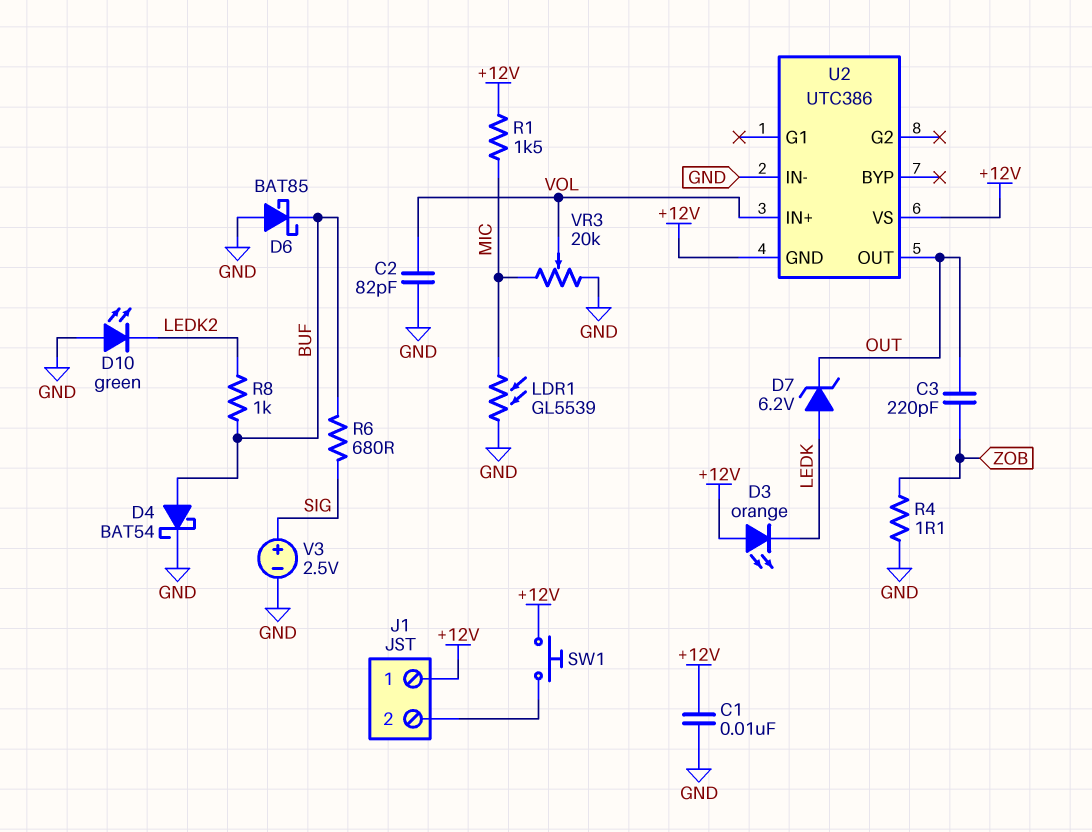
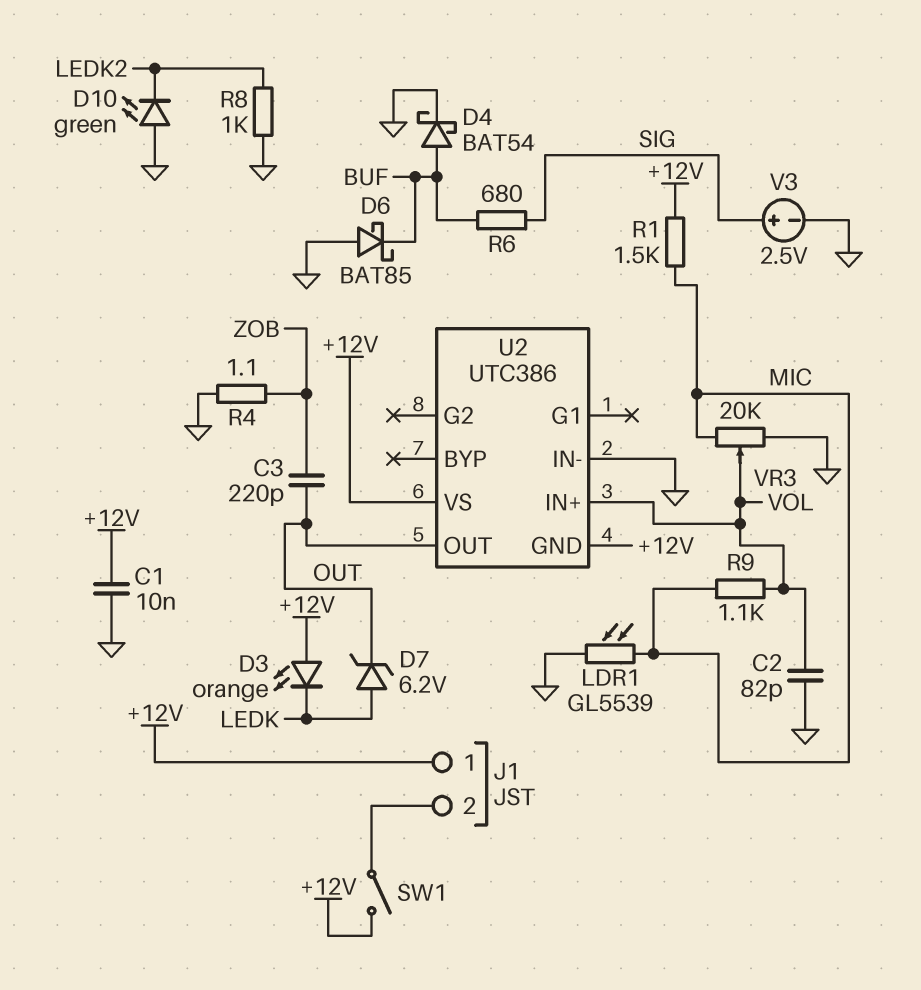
R8: 1k (BUF, LEDK2) -> 1k (GND, LEDK2)
R9: none -> 1.1k (MIC, VOL)
SW1: button (+12V, J1/2) -> switch (+12V, J1/2)

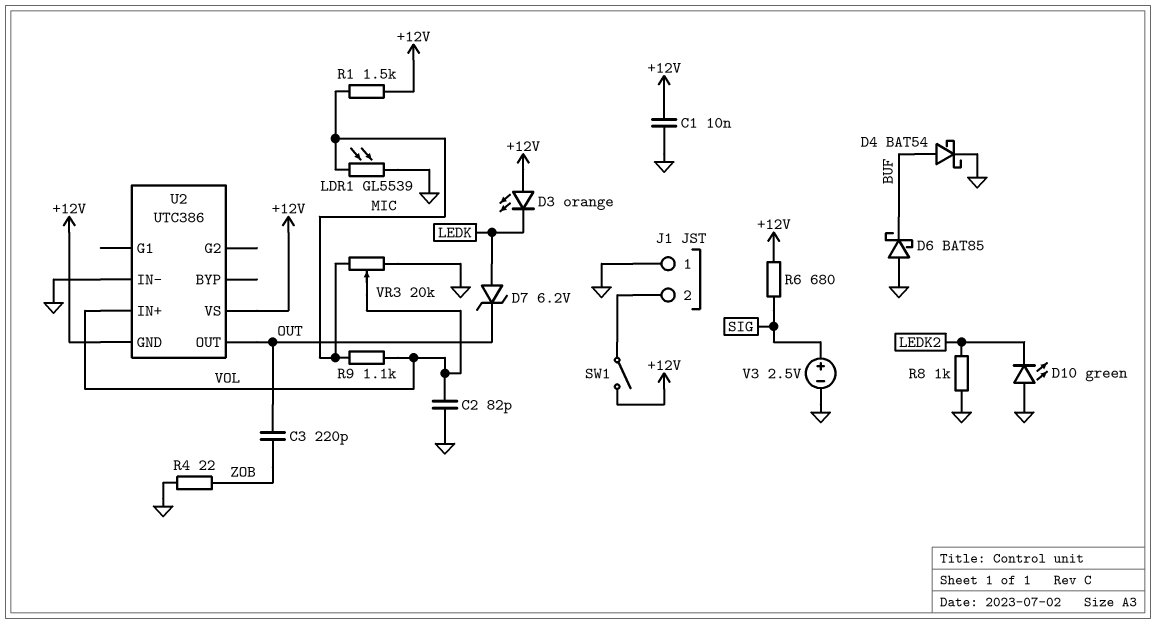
J1 pin 1: +12V -> GND
R4: 1.1 (GND, ZOB) -> 22 (GND, ZOB)
R6: 680 (BUF, SIG) -> 680 (+12V, SIG)

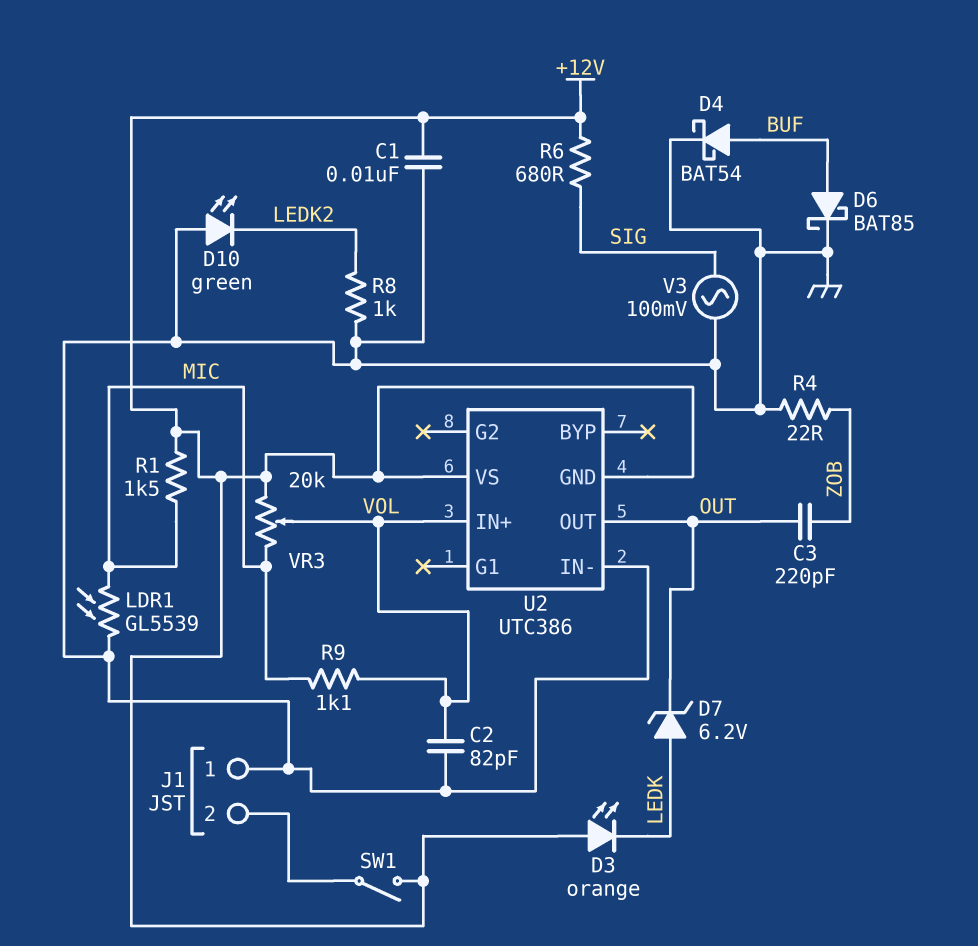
D6: schottky BAT85 (A GND, K BUF) -> schottky BAT85 (A BUF, K GND)
V3: 2.5V (plus SIG, minus GND) -> AC 100mV (GND, SIG)
VR3: 20k (GND, MIC, wiper VOL) -> 20k (+12V, MIC, wiper VOL)

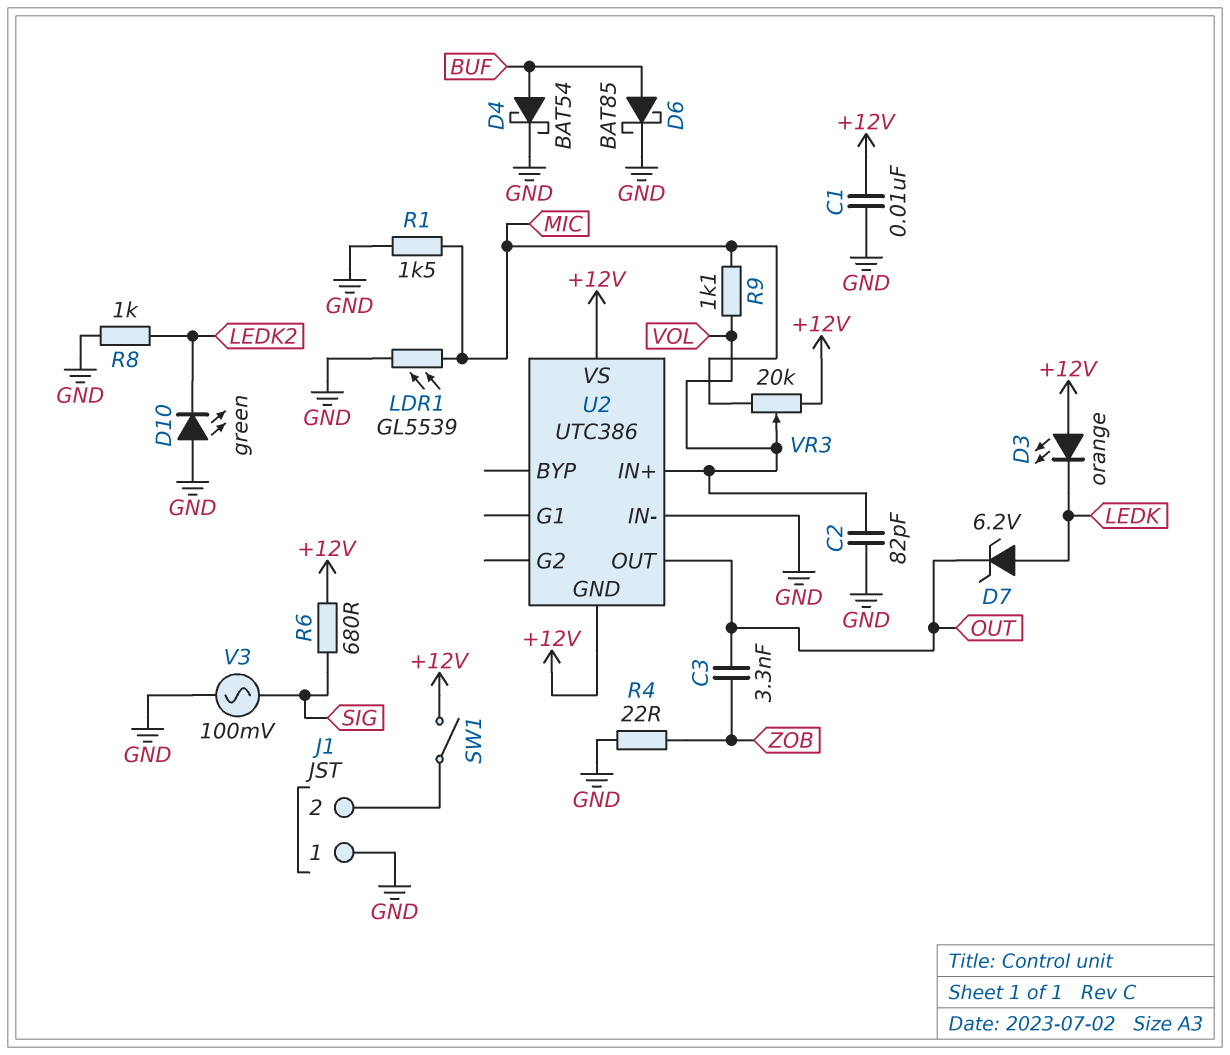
C3: 220pF (OUT, ZOB) -> 3.3nF (OUT, ZOB)
R1: 1.5k (+12V, MIC) -> 1.5k (GND, MIC)

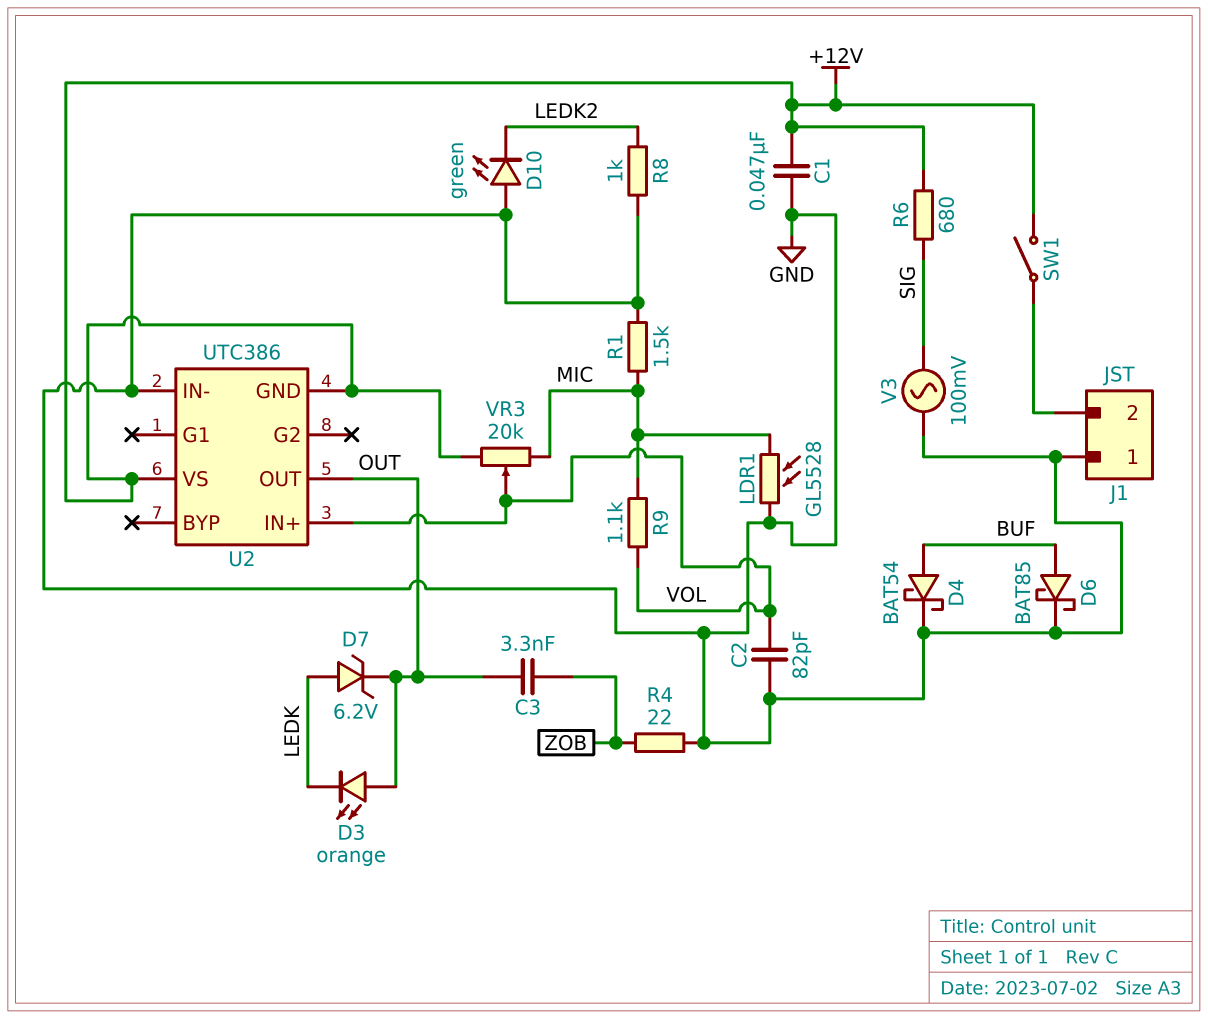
C1: 10nF (+12V, GND) -> 47nF (+12V, GND)
D3: LED orange (A +12V, K LEDK) -> LED orange (A OUT, K LEDK)
LDR1: GL5539 (GND, MIC) -> GL5528 (GND, MIC)

